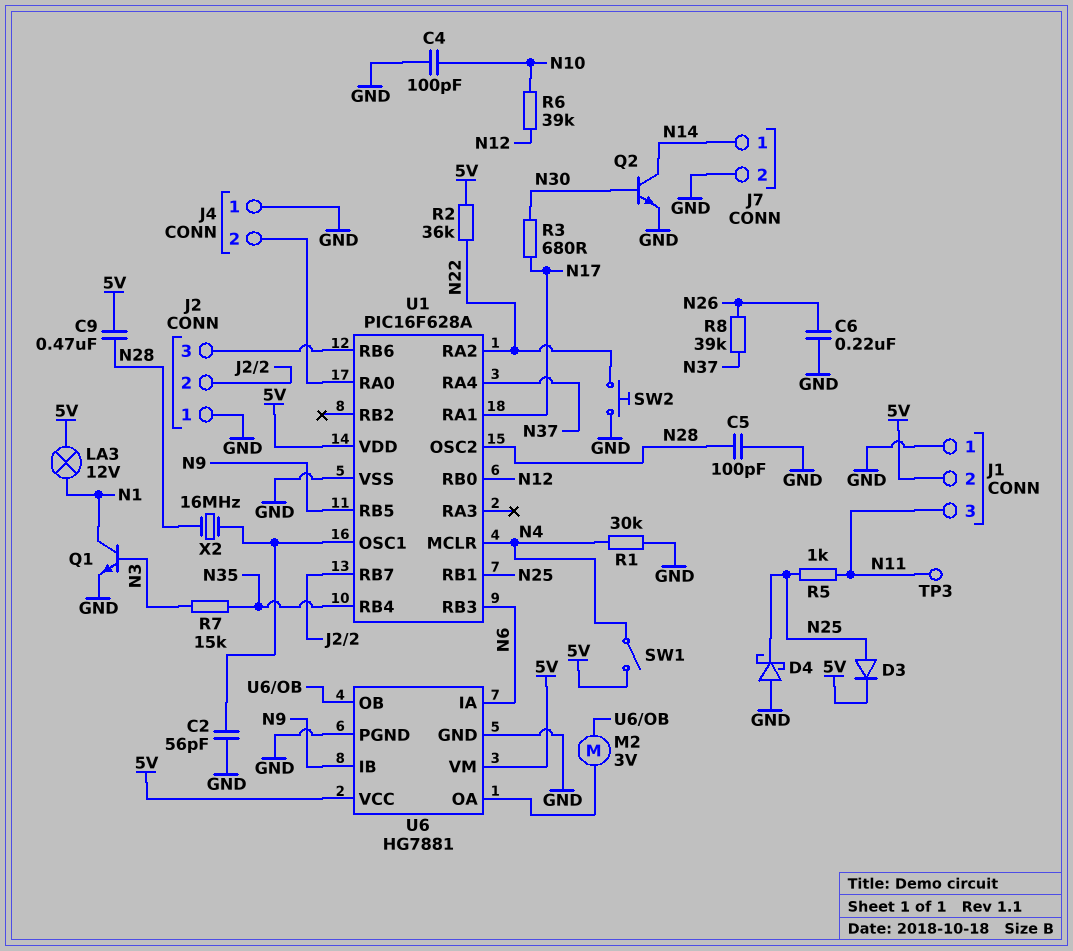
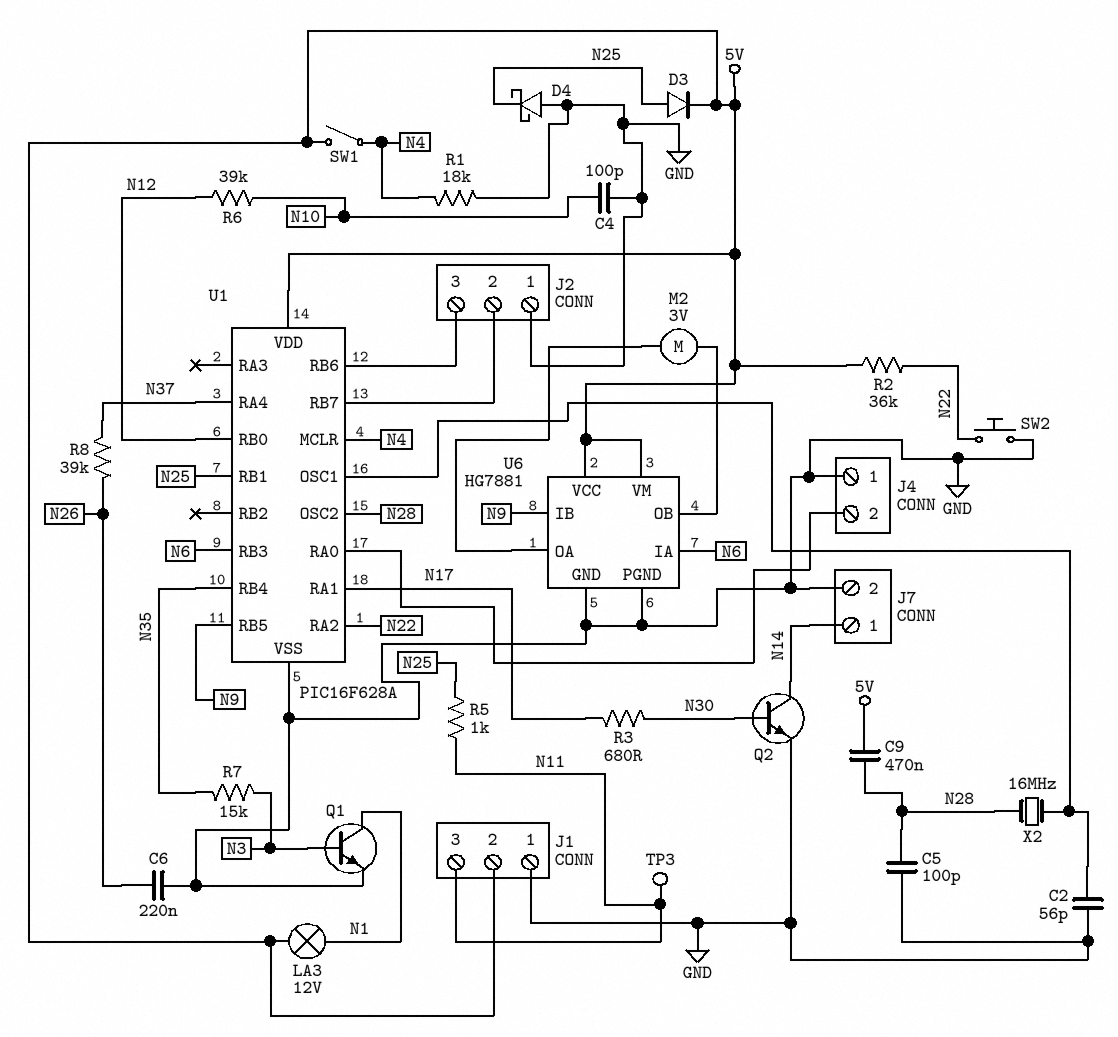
R1: 30k (GND, N4) -> 18k (GND, N4)

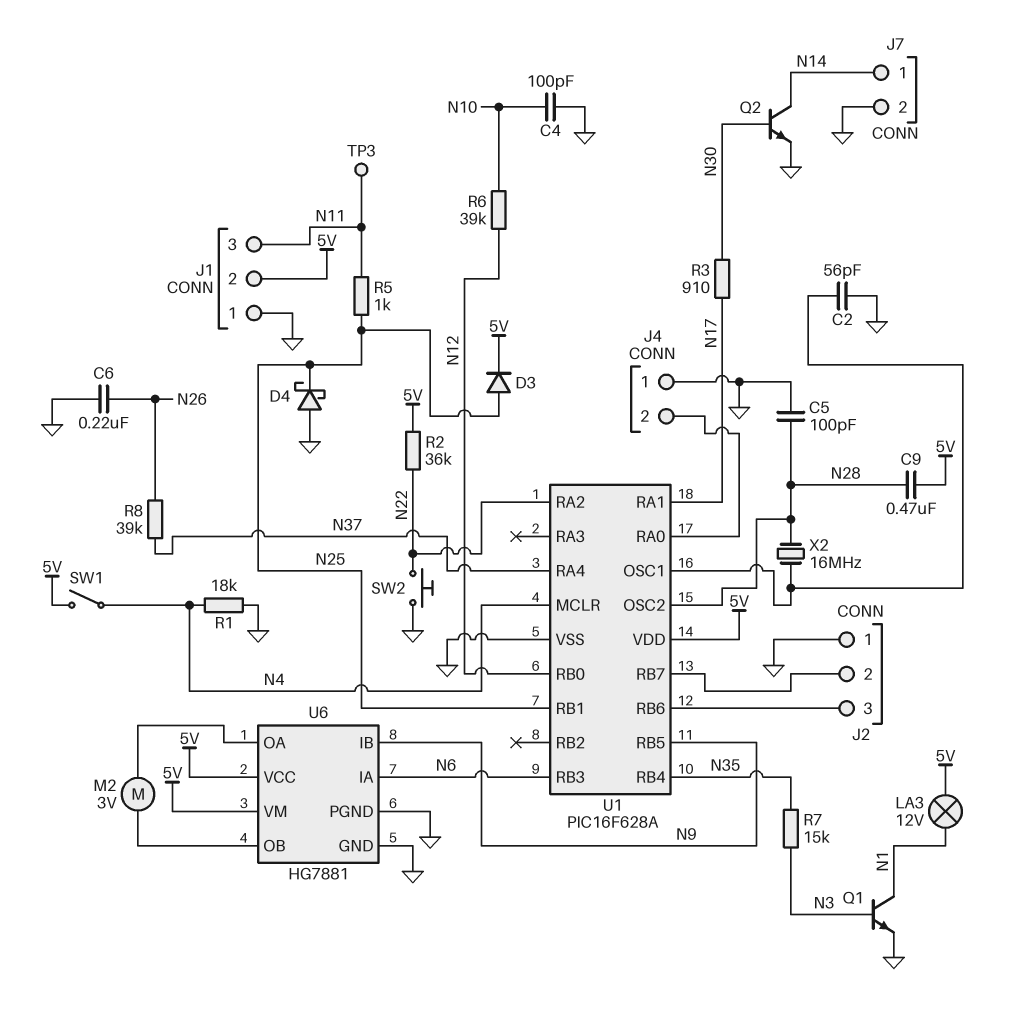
R3: 680 (N17, N30) -> 910 (N17, N30)

